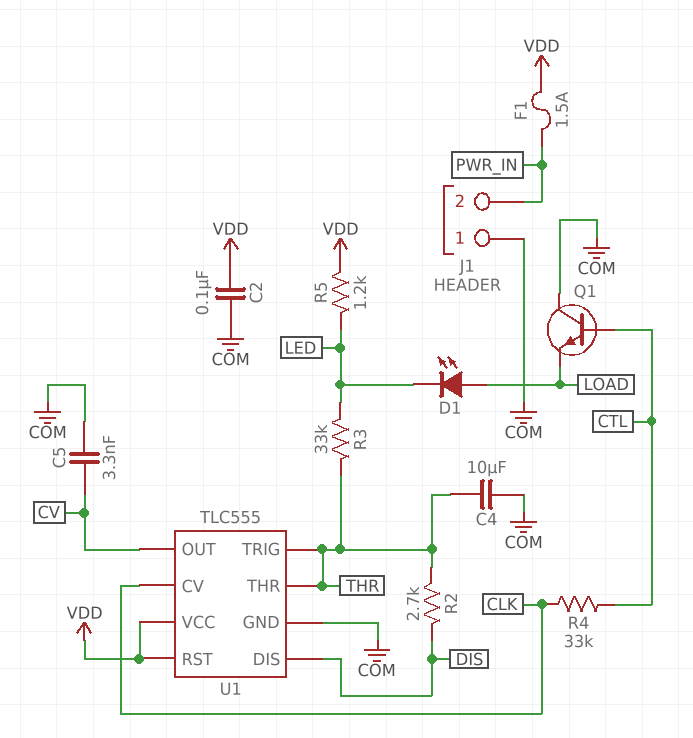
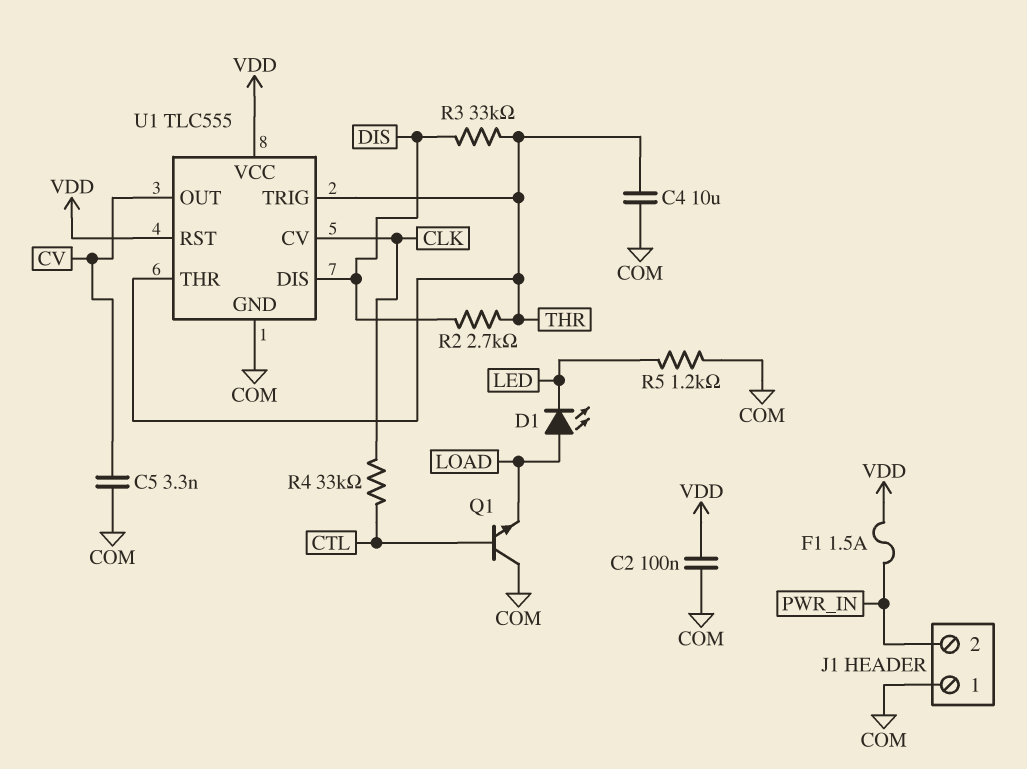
R3: 33k (LED, THR) -> 33k (DIS, THR)
R5: 1.2k (LED, VDD) -> 1.2k (COM, LED)

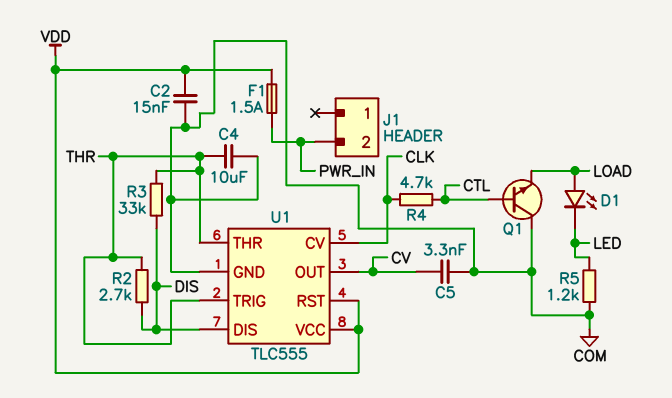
C2: 100nF (COM, VDD) -> 15nF (COM, VDD)
J1 pin 1: COM -> none
R4: 33k (CLK, CTL) -> 4.7k (CLK, CTL)

